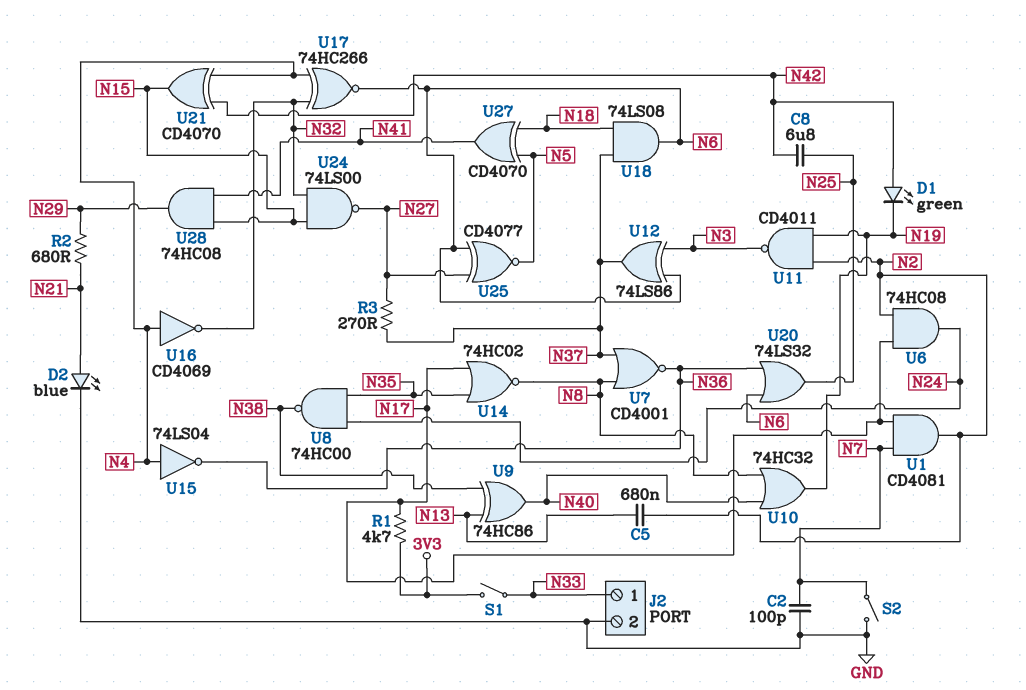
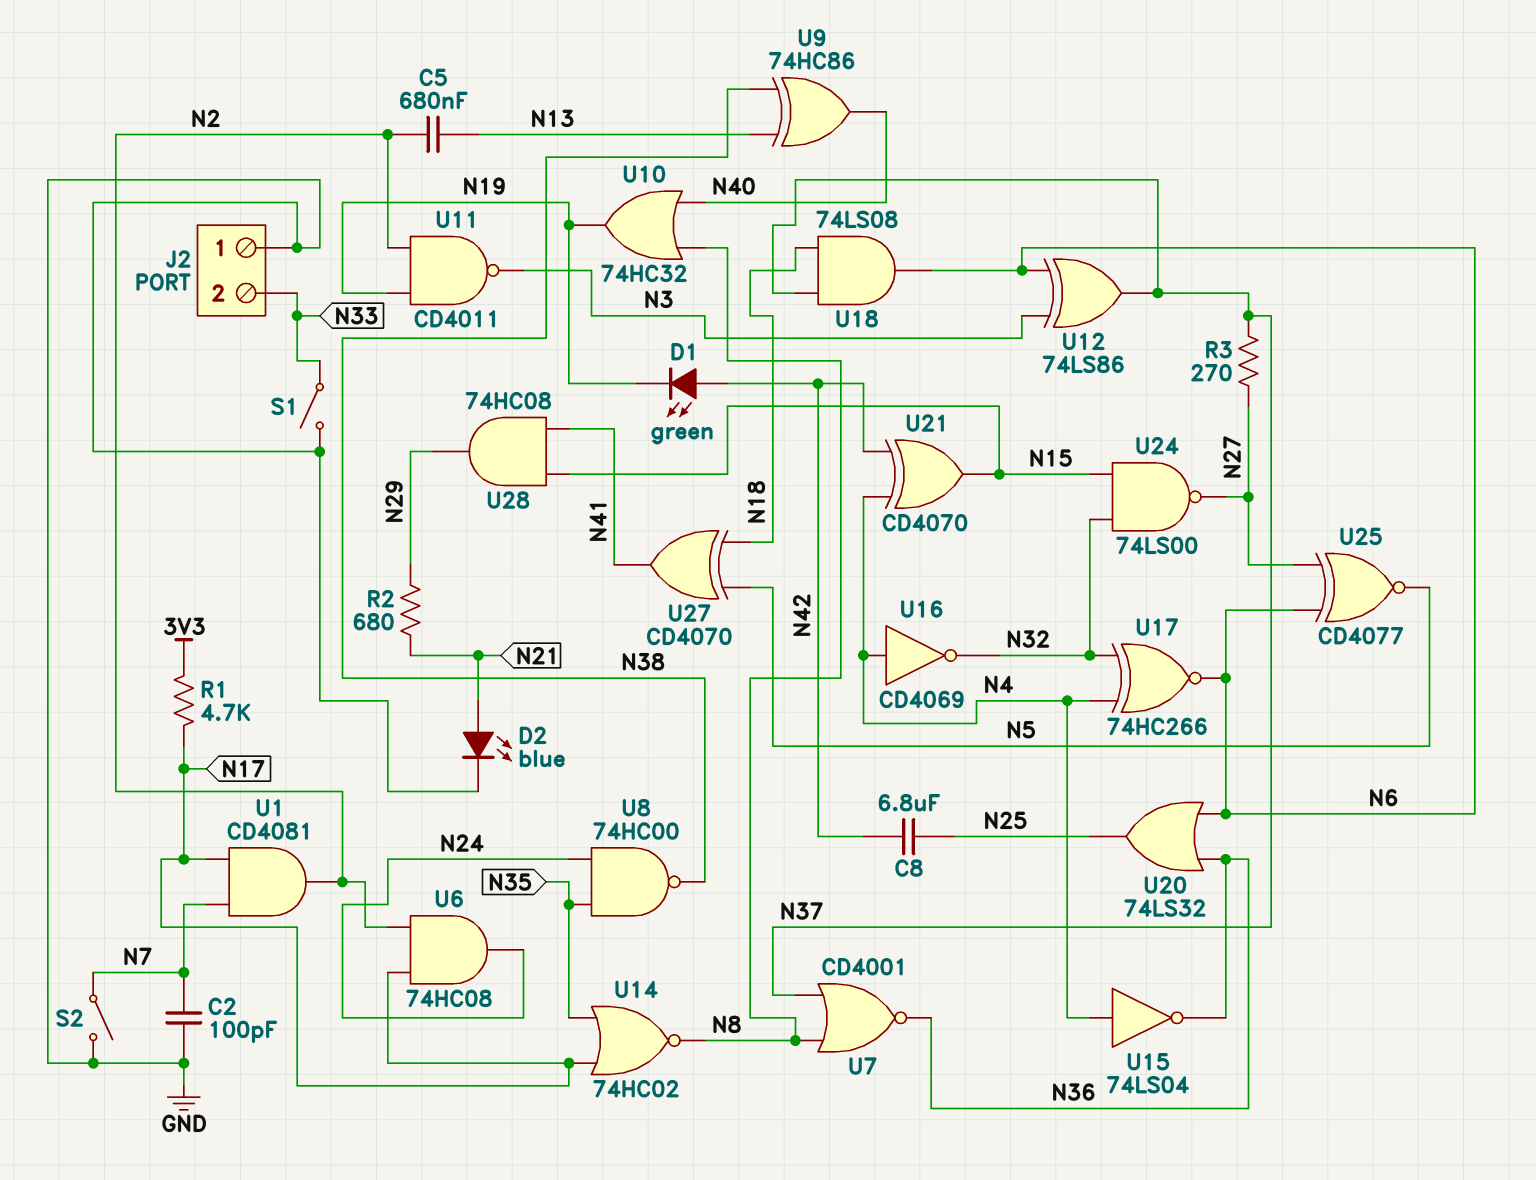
J2 pin 1: N33 -> GND
J2 pin 2: GND -> N33
S1: switch (3V3, N33) -> switch (GND, N33)

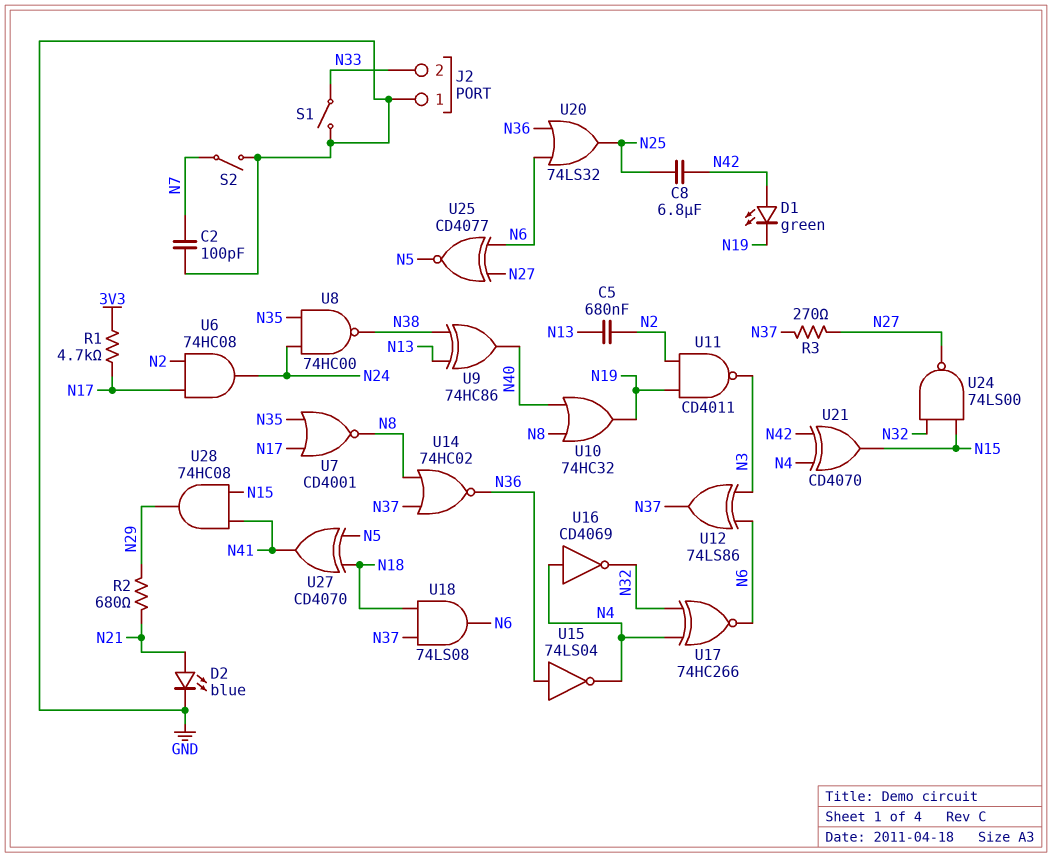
U1: AND CD4081 (in N7, in N17, out N2) -> none
U7: NOR CD4001 (in N8, in N37, out N36) -> NOR CD4001 (in N17, in N35, out N8)
U14: NOR 74HC02 (in N17, in N35, out N8) -> NOR 74HC02 (in N8, in N37, out N36)
U15: NOT 74LS04 (in N4, out N36) -> NOT 74LS04 (in N36, out N4)

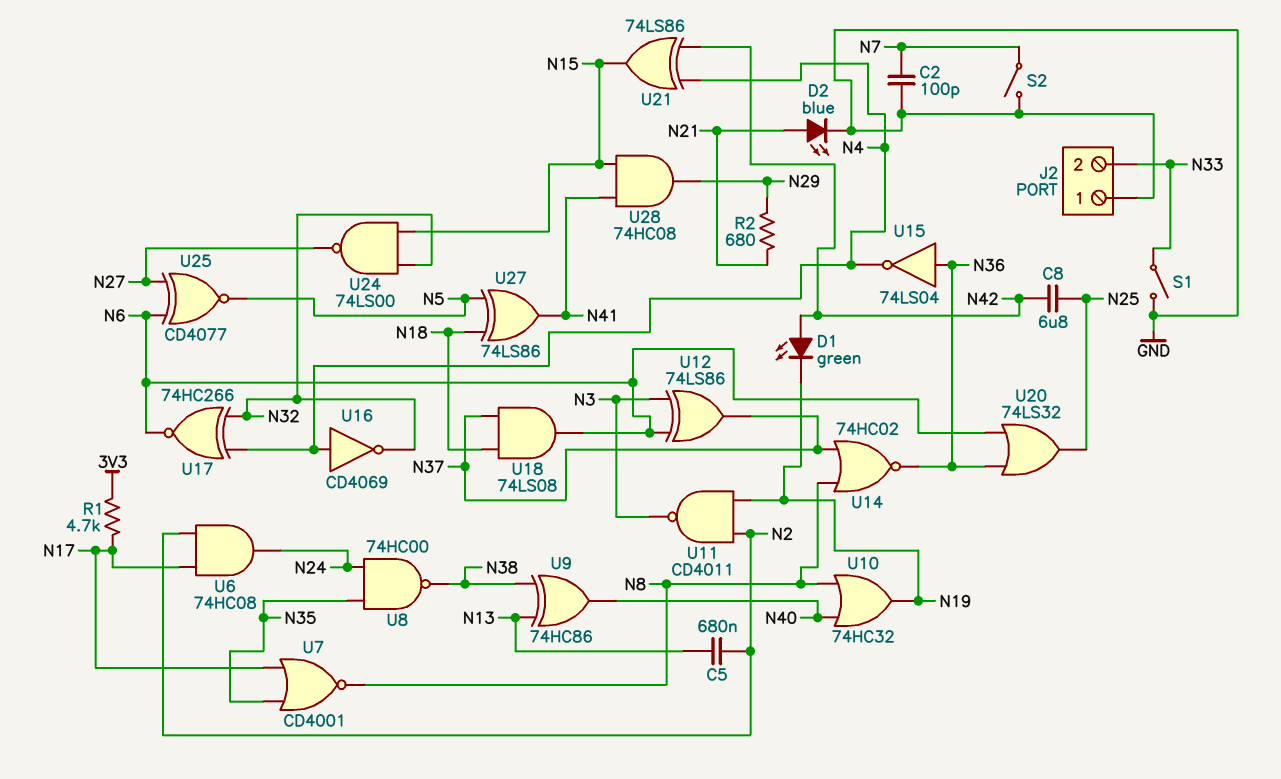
R3: 270 (N27, N37) -> none
U21: XOR CD4070 (in N4, in N42, out N15) -> XOR 74LS86 (in N4, in N42, out N15)
U27: XOR CD4070 (in N5, in N18, out N41) -> XOR 74LS86 (in N5, in N18, out N41)

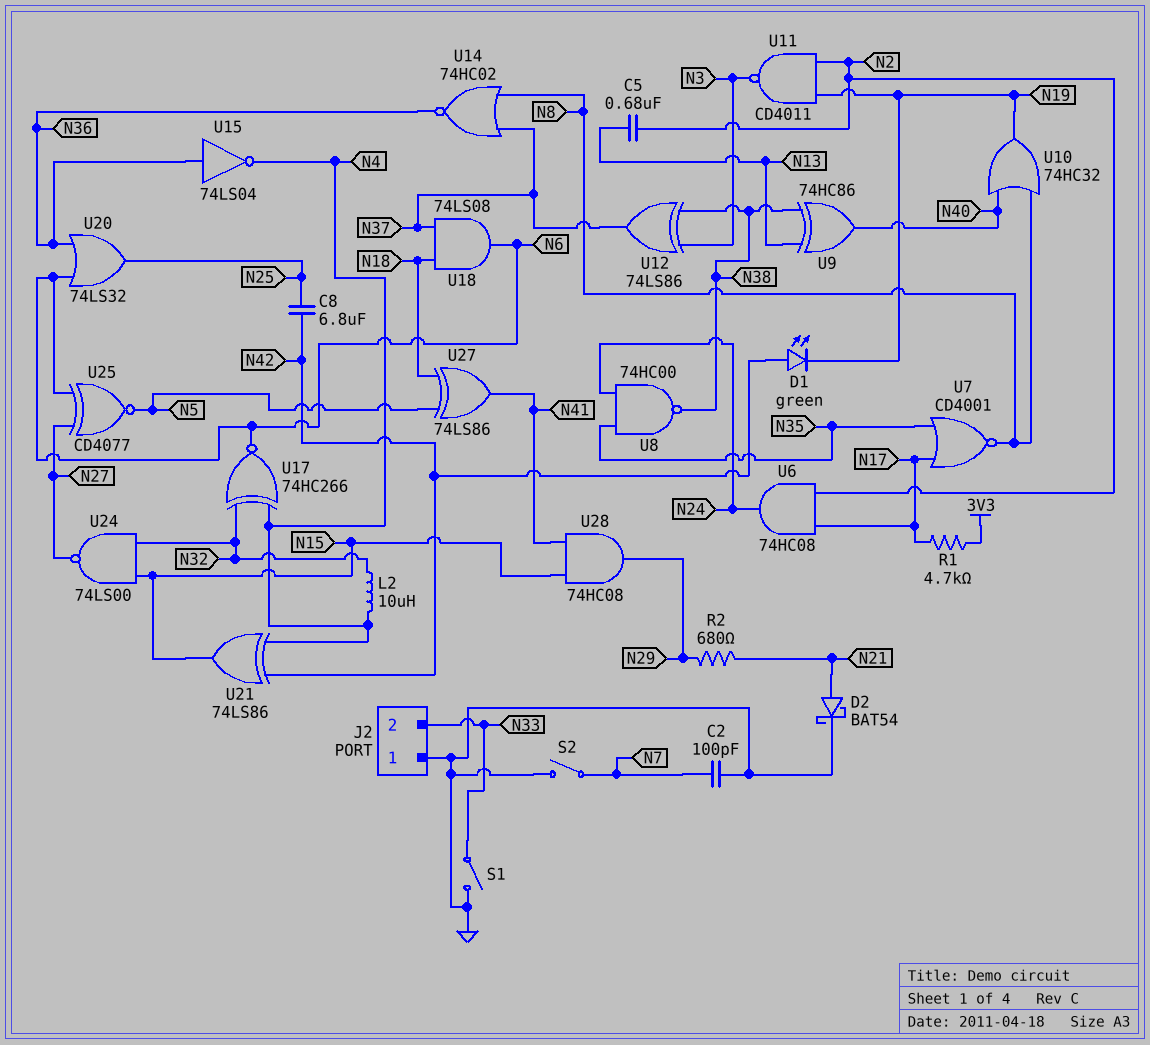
D2: LED blue (A N21, K GND) -> schottky BAT54 (A N21, K GND)
L2: none -> 10uH (N4, N32)
U12: XOR 74LS86 (in N3, in N6, out N37) -> XOR 74LS86 (in N3, in N38, out N37)
U16: NOT CD4069 (in N4, out N32) -> none

